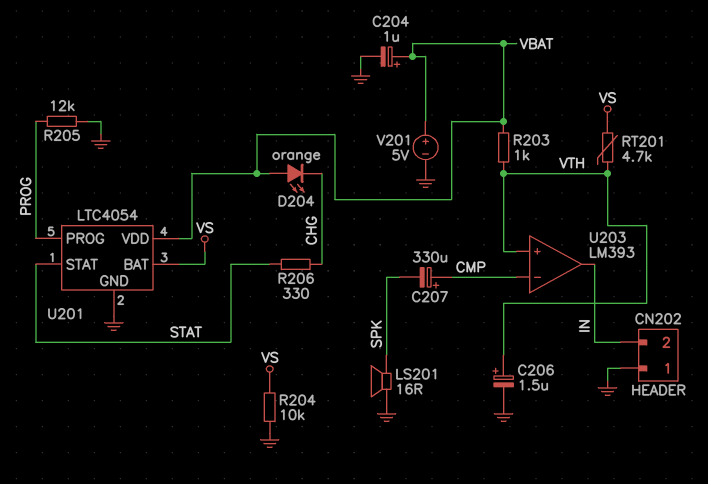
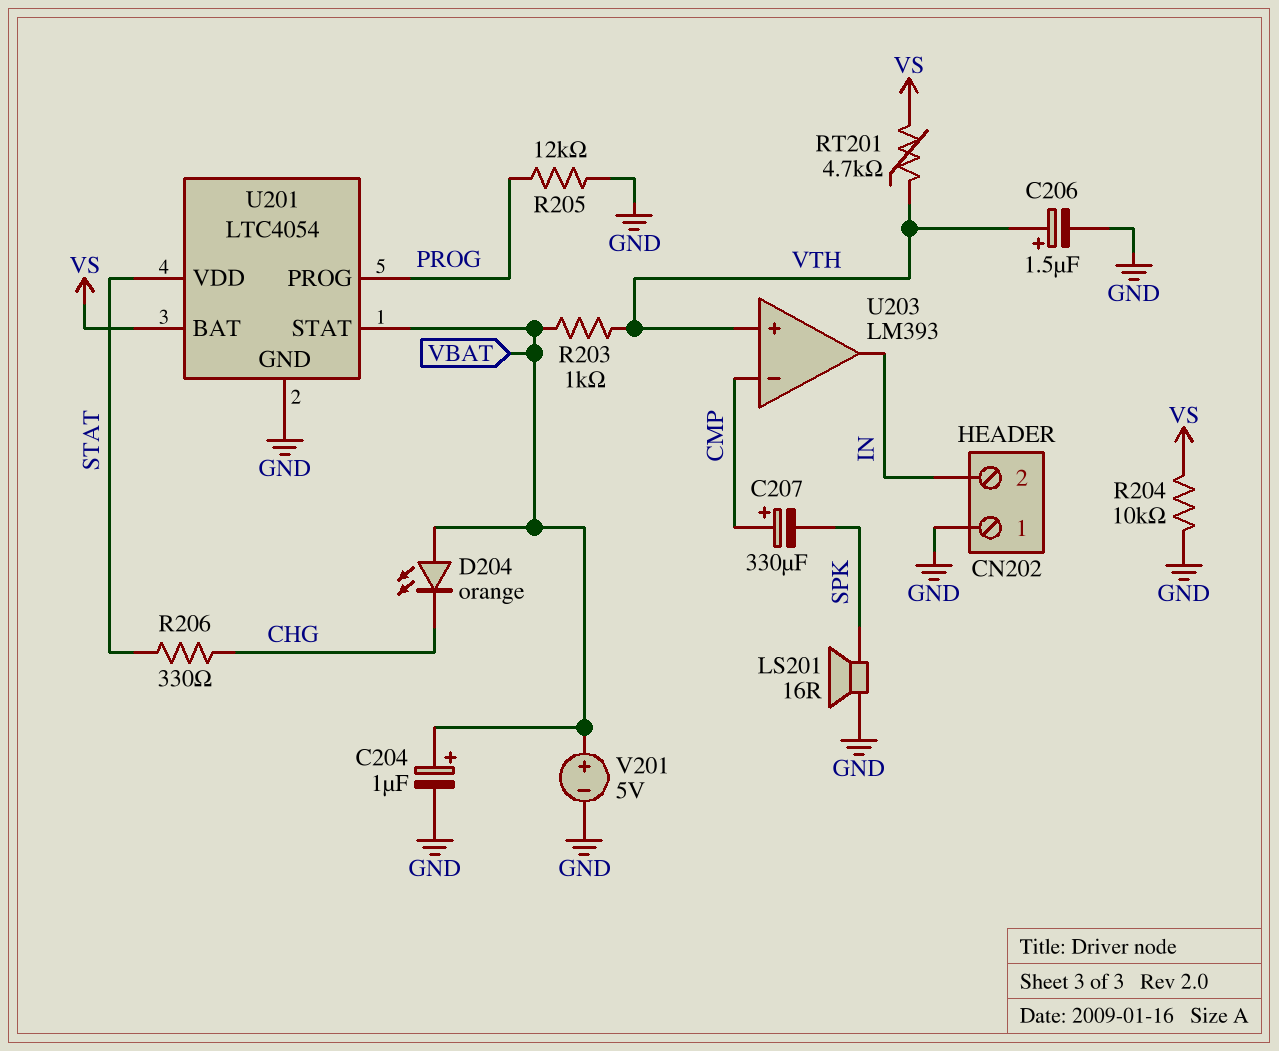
U201 pin STAT: STAT -> VBAT
U201 pin VDD: VBAT -> STAT

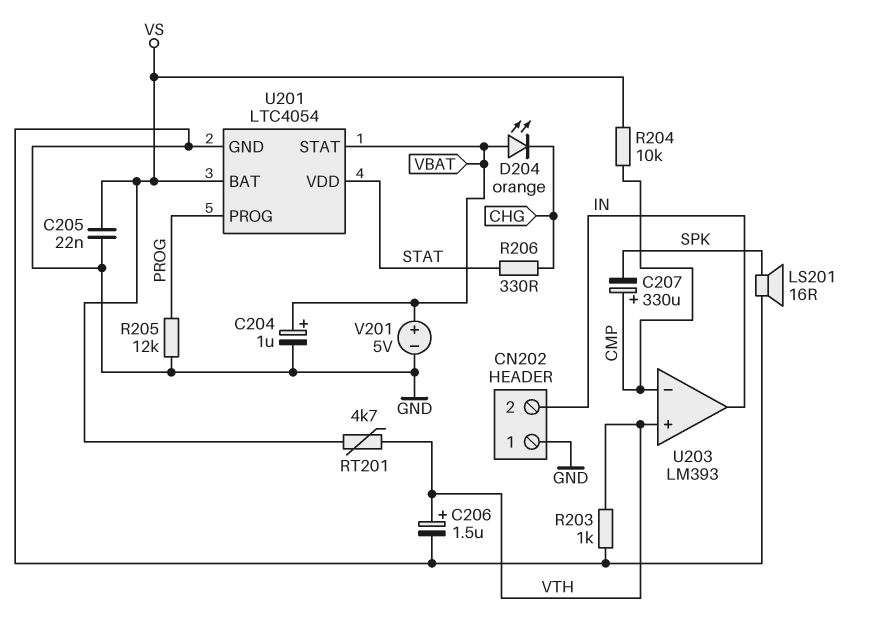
C205: none -> 22nF (GND, VS)
R203: 1k (VBAT, VTH) -> 1k (GND, VTH)
R204: 10k (GND, VS) -> 10k (CMP, VS)

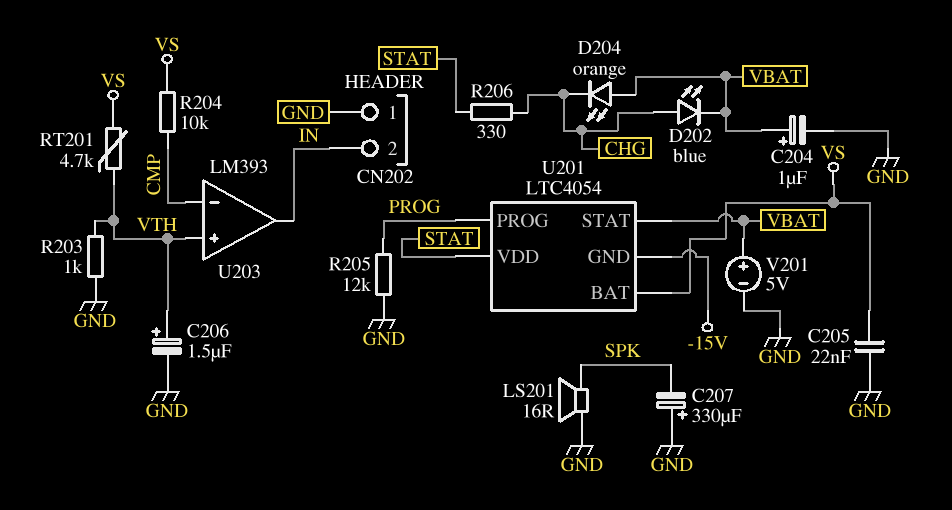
C207: 330uF (plus CMP, minus SPK) -> 330uF (plus GND, minus SPK)
D202: none -> LED blue (A CHG, K VBAT)
U201 pin GND: GND -> -15V

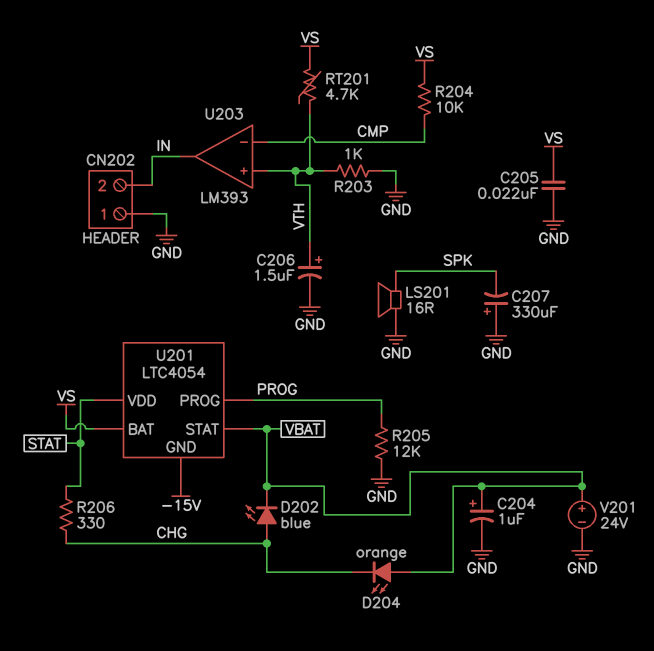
V201: 5V (plus VBAT, minus GND) -> 24V (plus VBAT, minus GND)

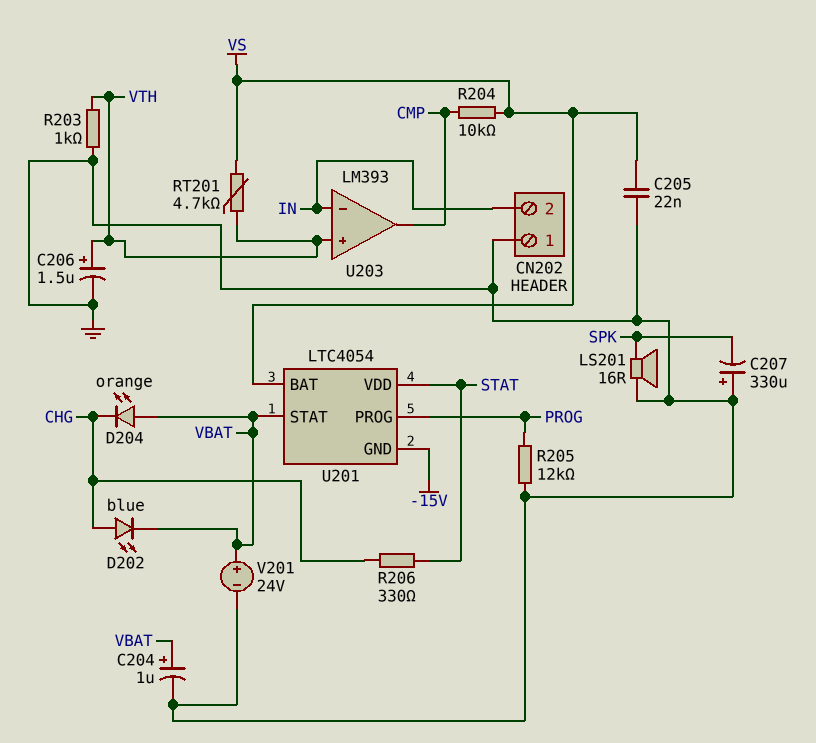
U203 pin in-: CMP -> IN
U203 pin out: IN -> CMP

